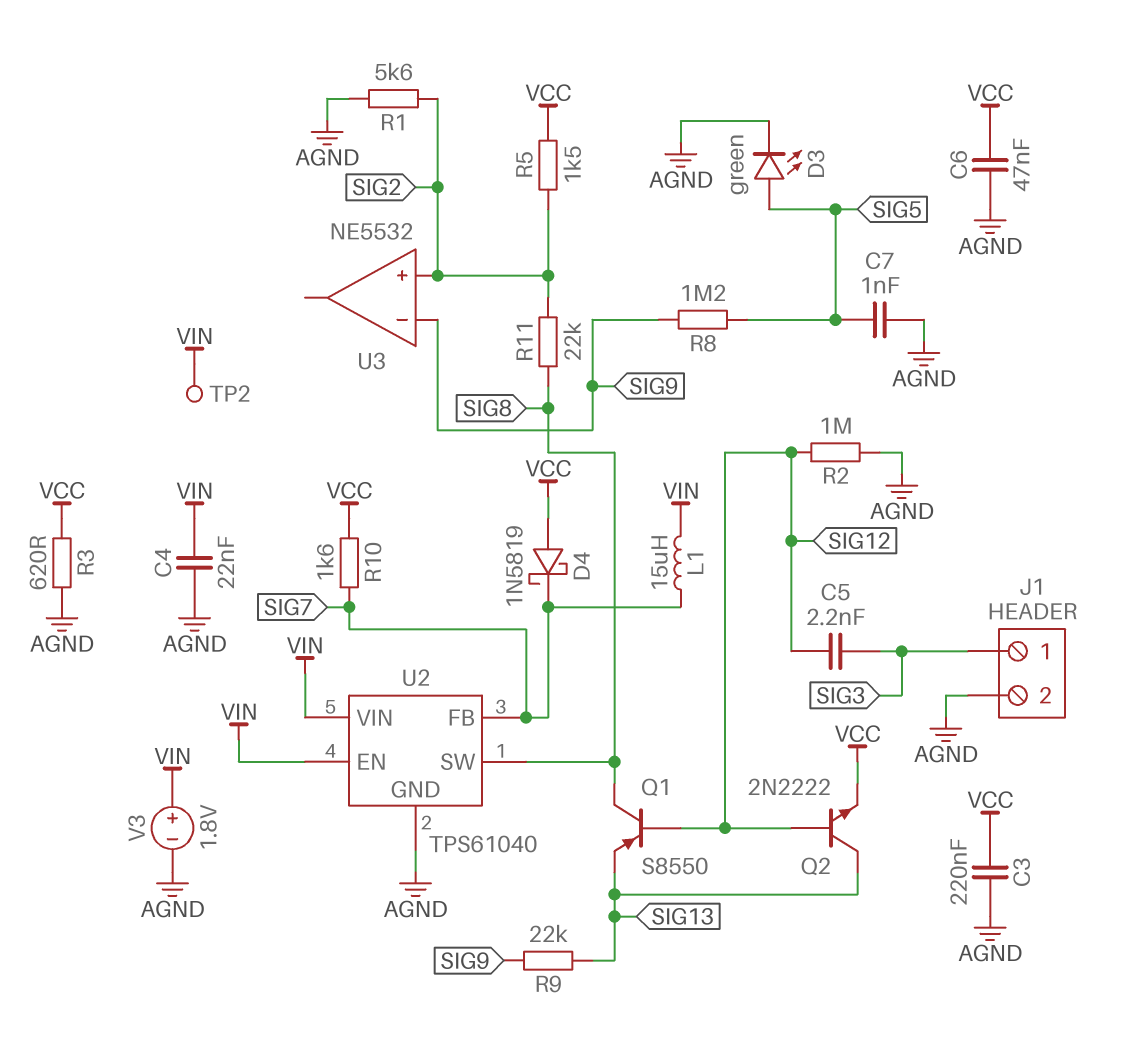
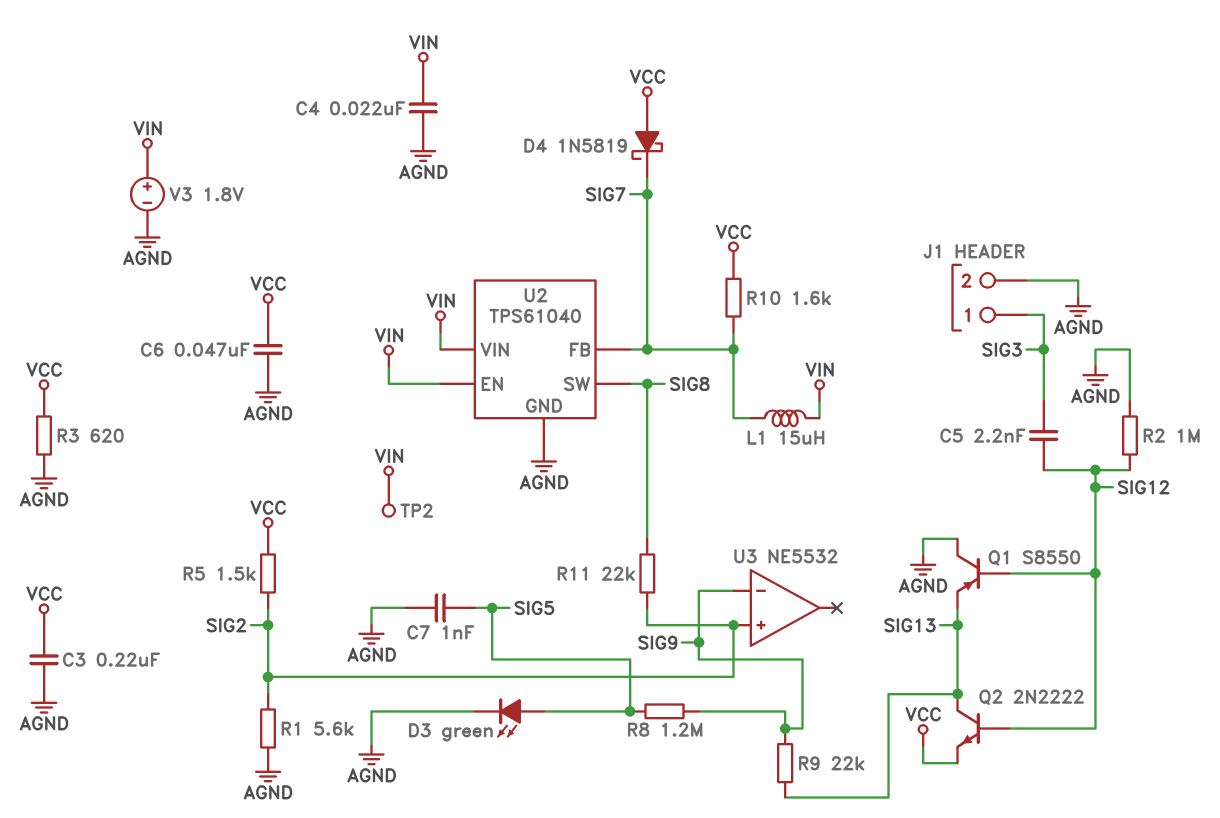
Q1: PNP S8550 (B SIG12, C SIG8, E SIG13) -> PNP S8550 (B SIG12, C AGND, E SIG13)

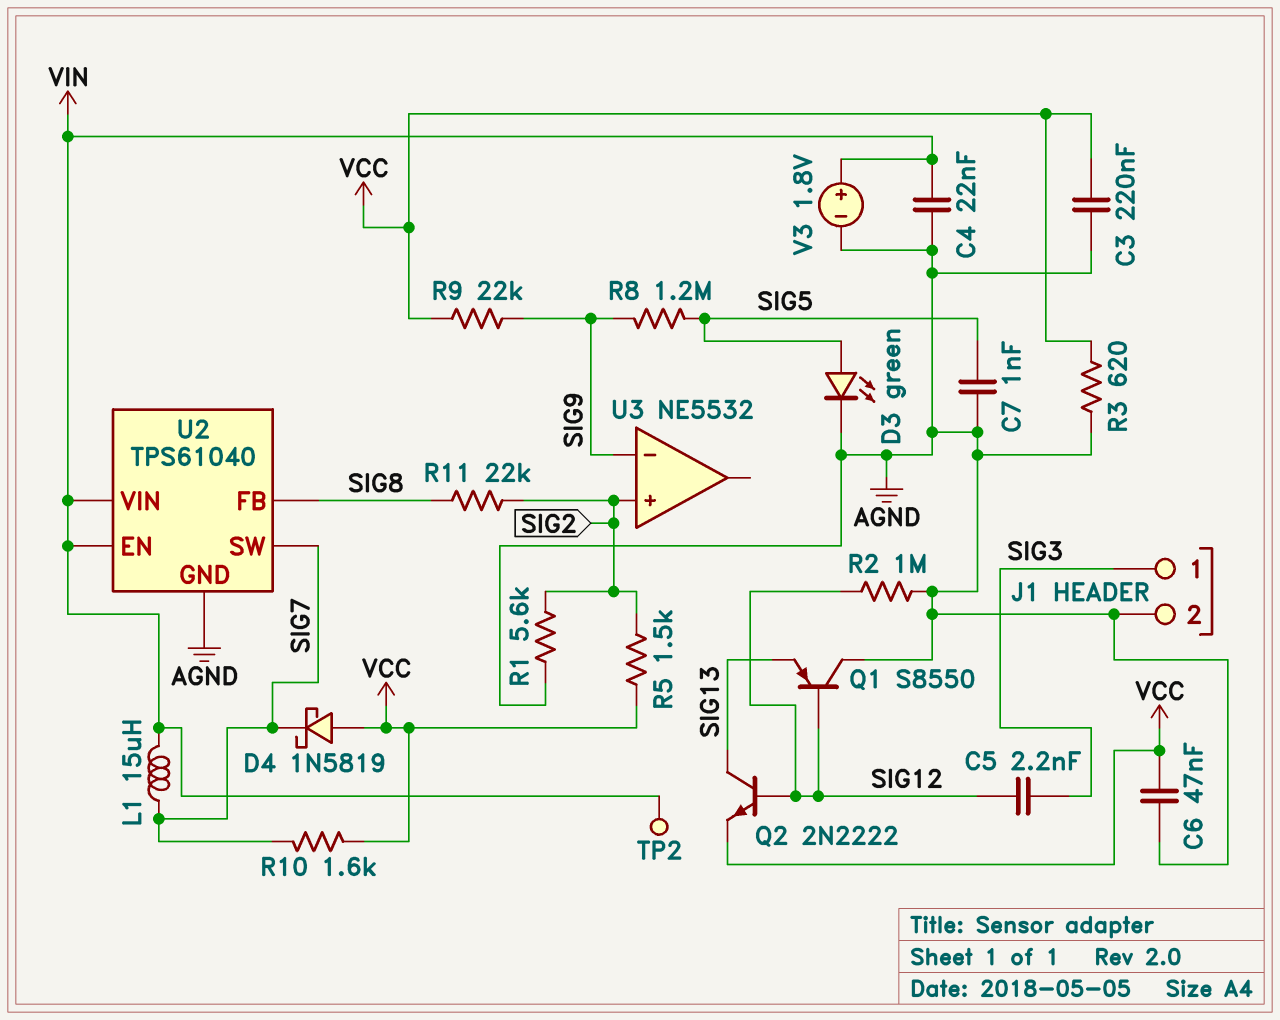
R9: 22k (SIG9, SIG13) -> 22k (SIG9, VCC)
U2 pin FB: SIG7 -> SIG8
U2 pin SW: SIG8 -> SIG7

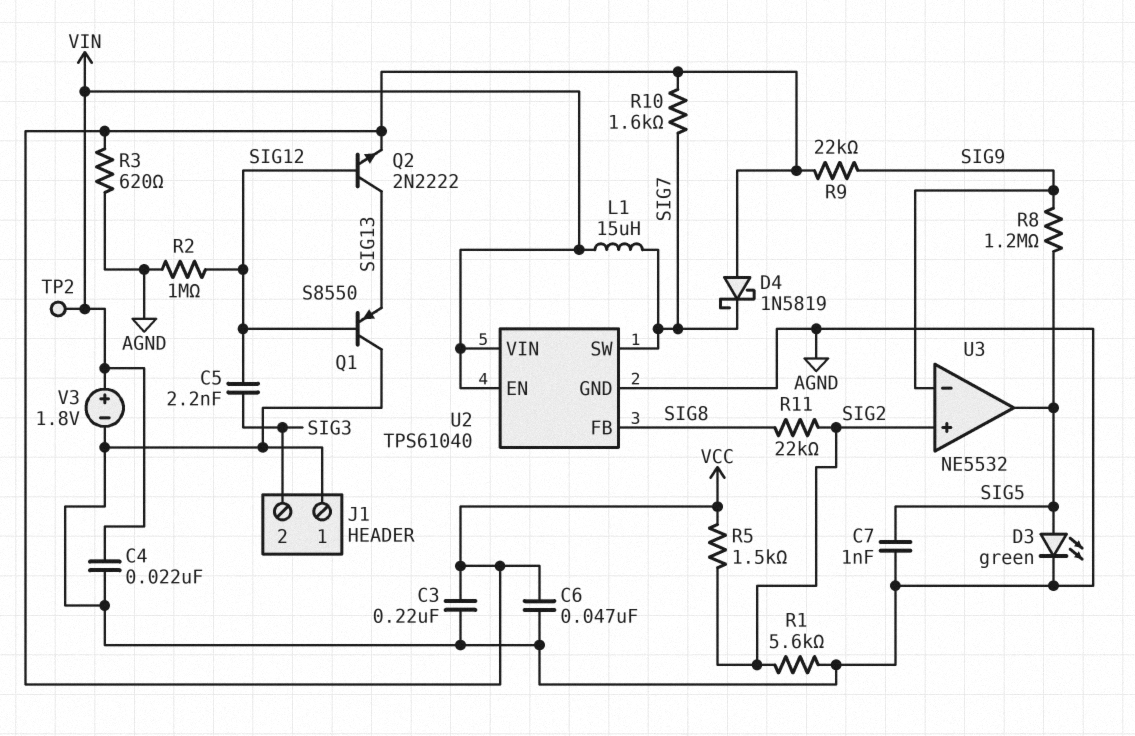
J1 pin 1: SIG3 -> AGND
J1 pin 2: AGND -> SIG3
U3 pin out: none -> SIG5

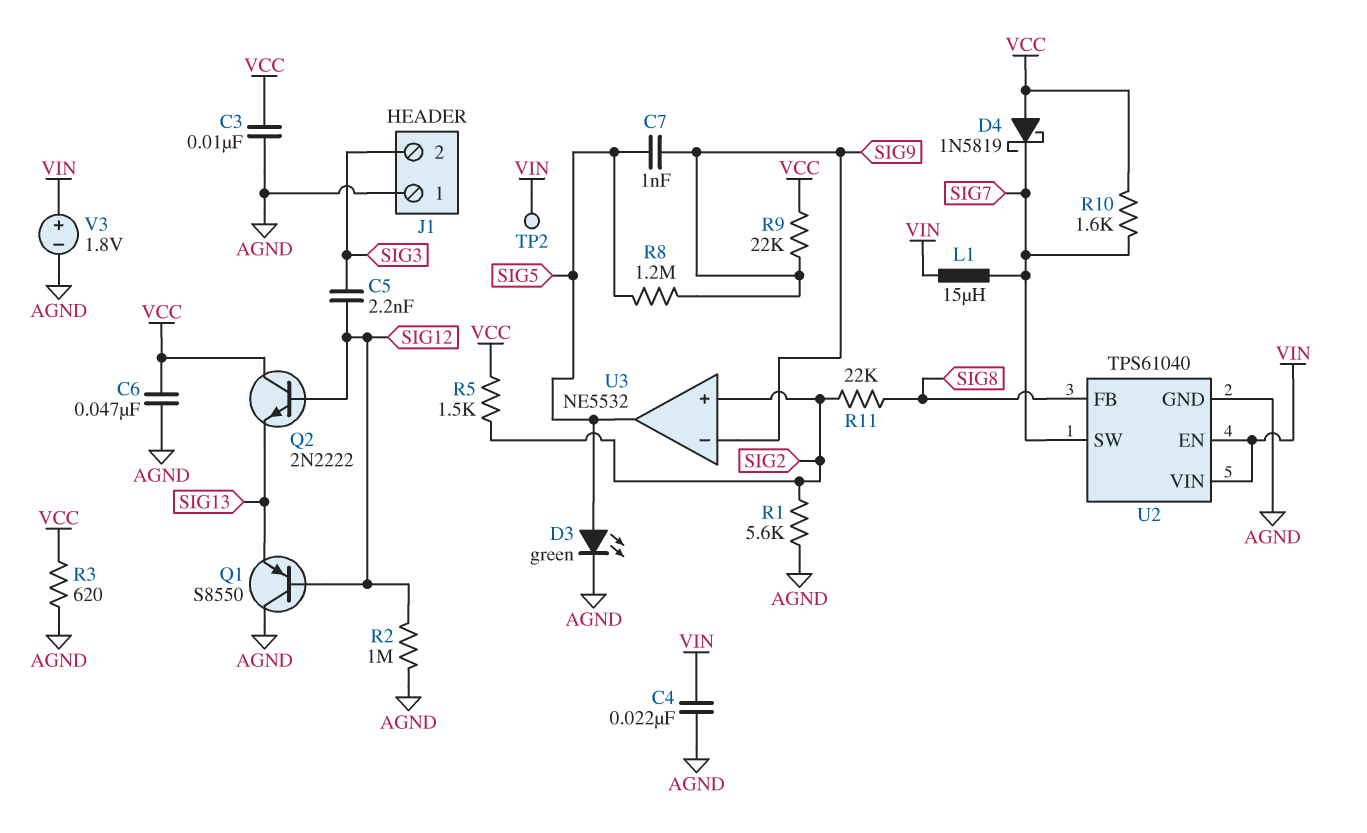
C3: 220nF (AGND, VCC) -> 10nF (AGND, VCC)
C7: 1nF (AGND, SIG5) -> 1nF (SIG5, SIG9)
Q2: NPN 2N2222 (B SIG12, C SIG13, E VCC) -> NPN 2N2222 (B SIG12, C VCC, E SIG13)

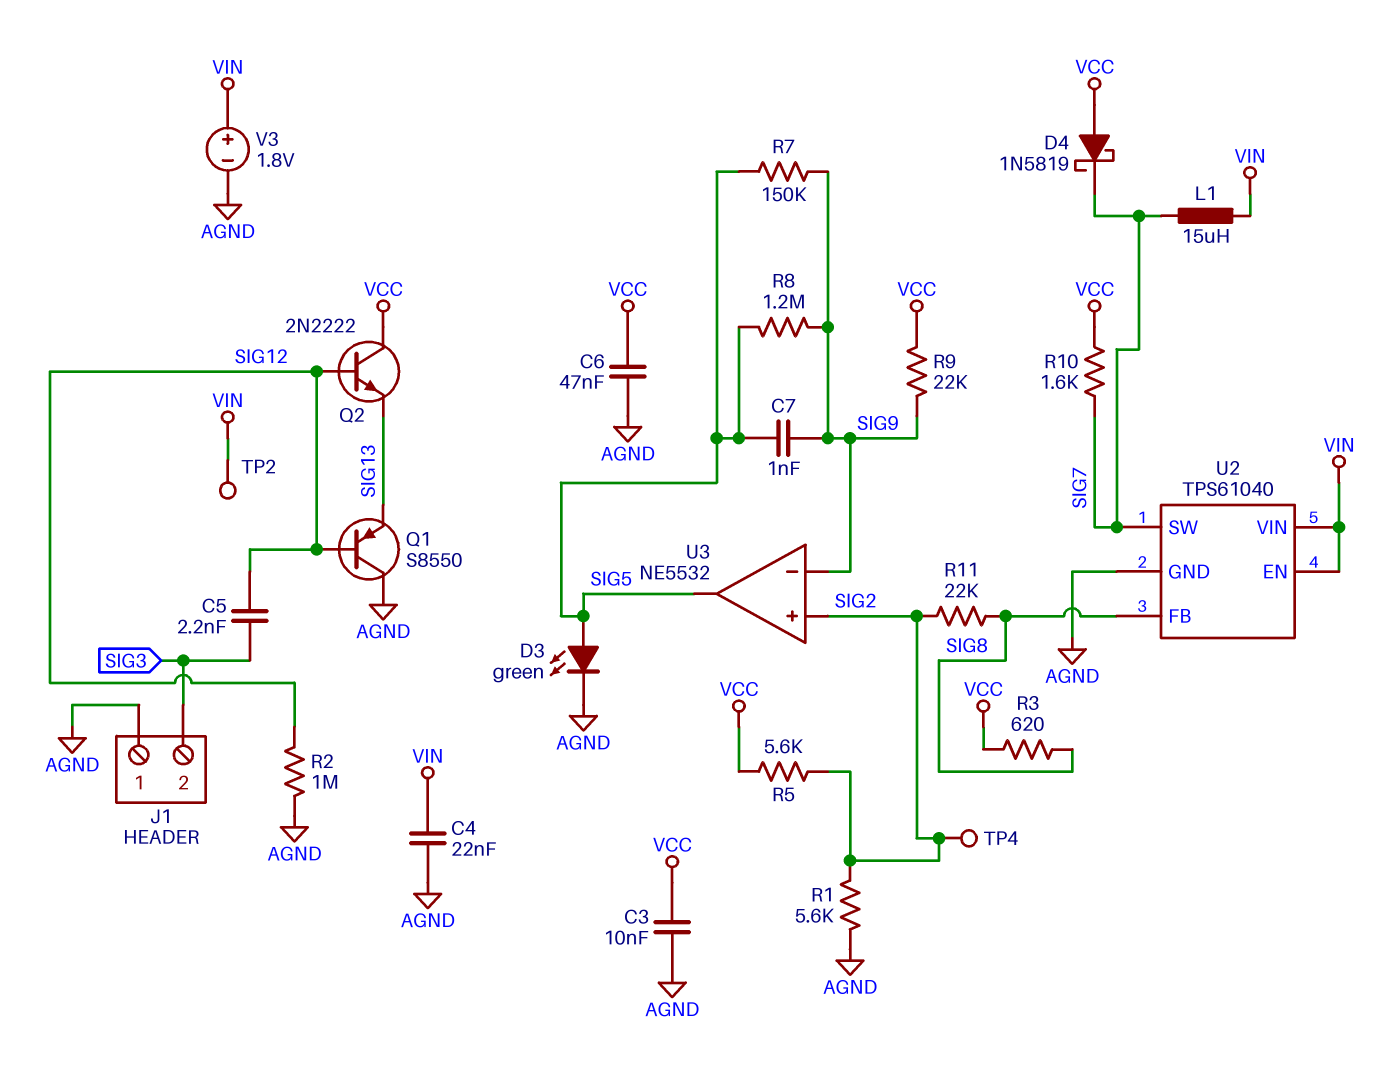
R3: 620 (AGND, VCC) -> 620 (SIG8, VCC)
R5: 1.5k (SIG2, VCC) -> 5.6k (SIG2, VCC)
R7: none -> 150k (SIG5, SIG9)
TP4: none -> test point (SIG2)

